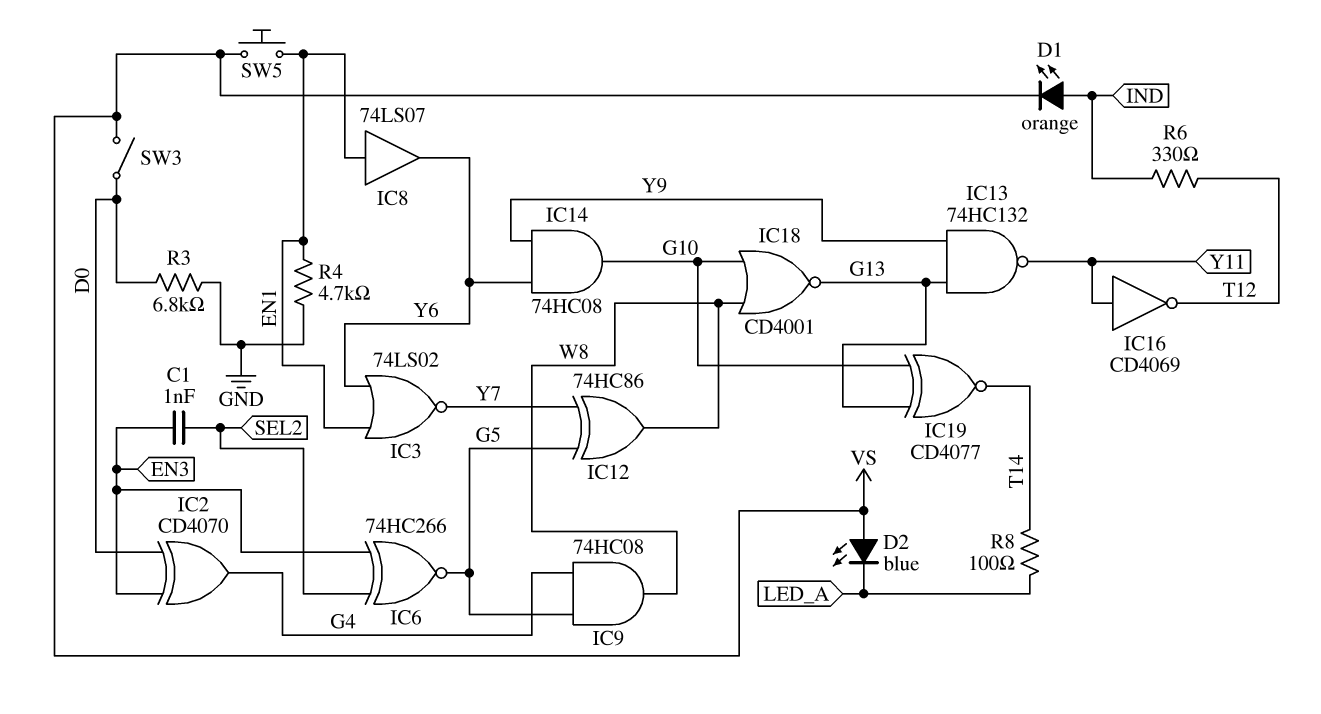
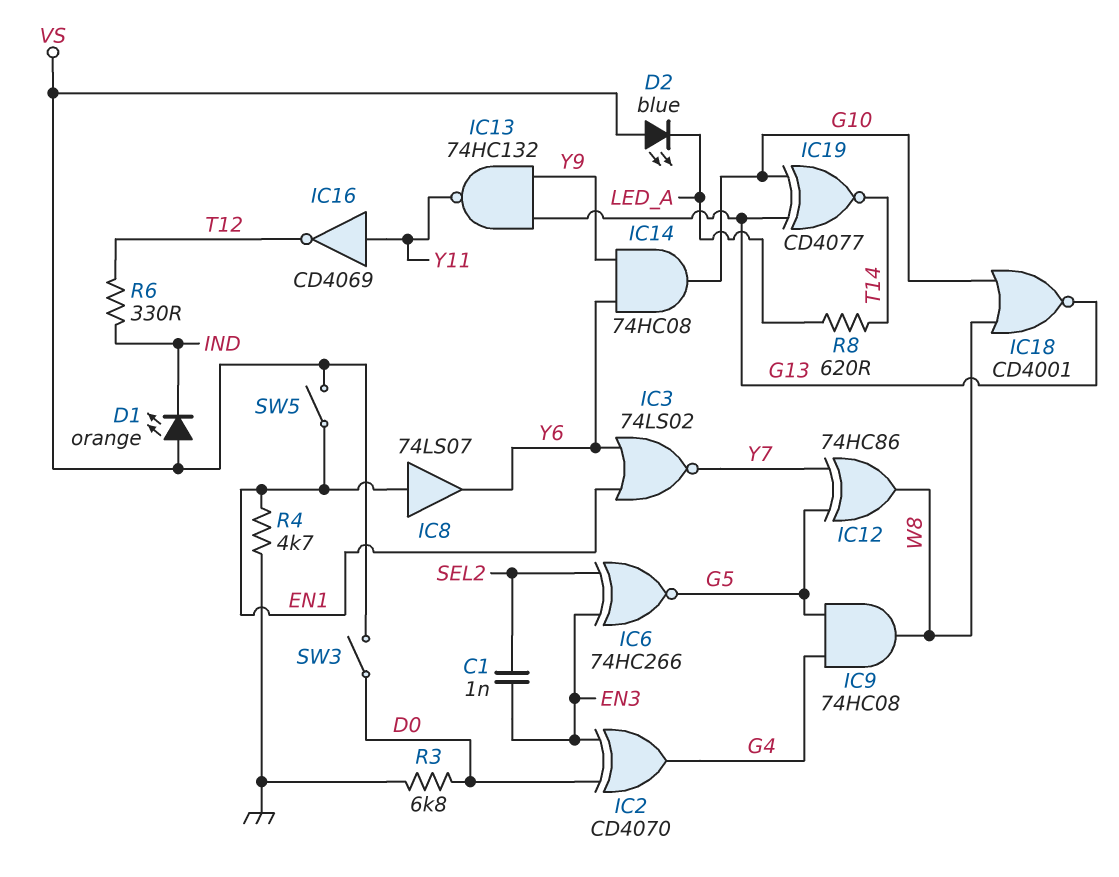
D1: LED orange (A IND, K VS) -> LED orange (A VS, K IND)
R8: 100 (LED_A, T14) -> 620 (LED_A, T14)
SW5: button (EN1, VS) -> switch (EN1, VS)

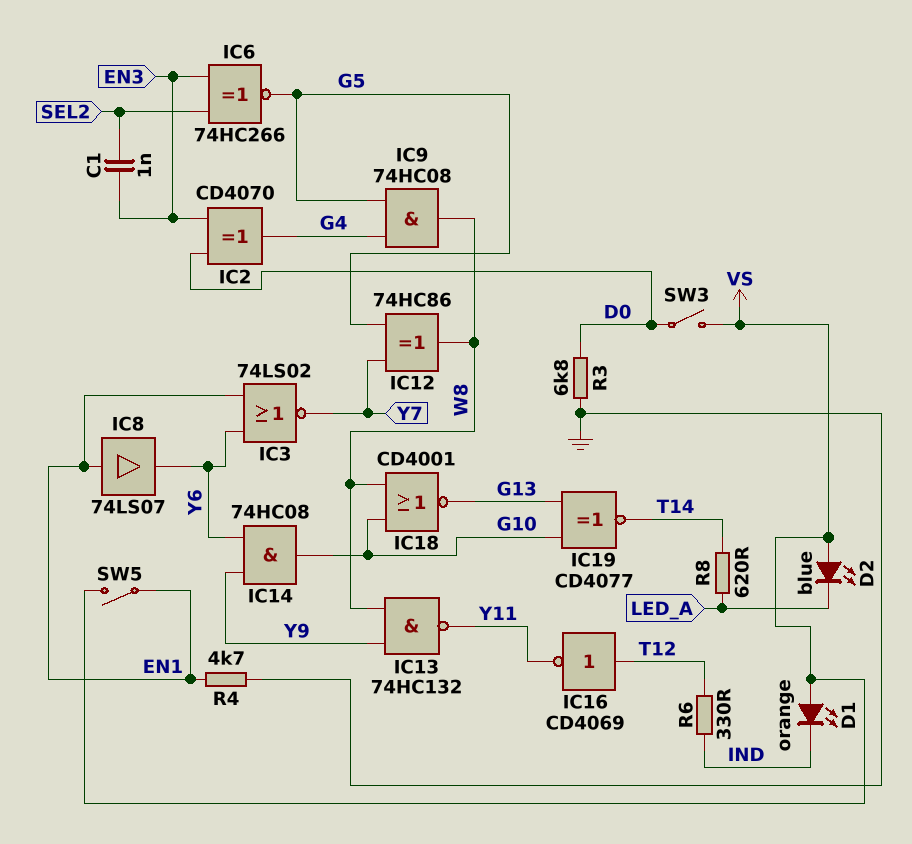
IC13: NAND 74HC132 (in G13, in Y9, out Y11) -> NAND 74HC132 (in W8, in Y9, out Y11)
IC16: NOT CD4069 (in Y11, out T12) -> NOT CD4069 (in T12, out Y11)

